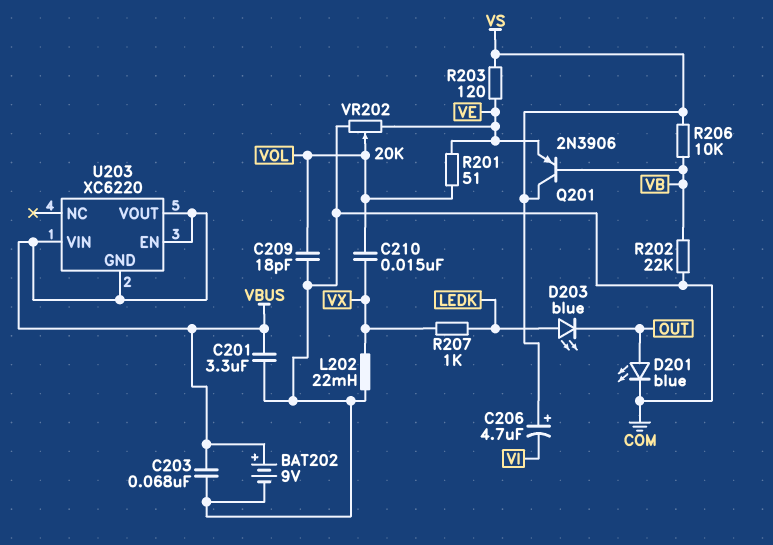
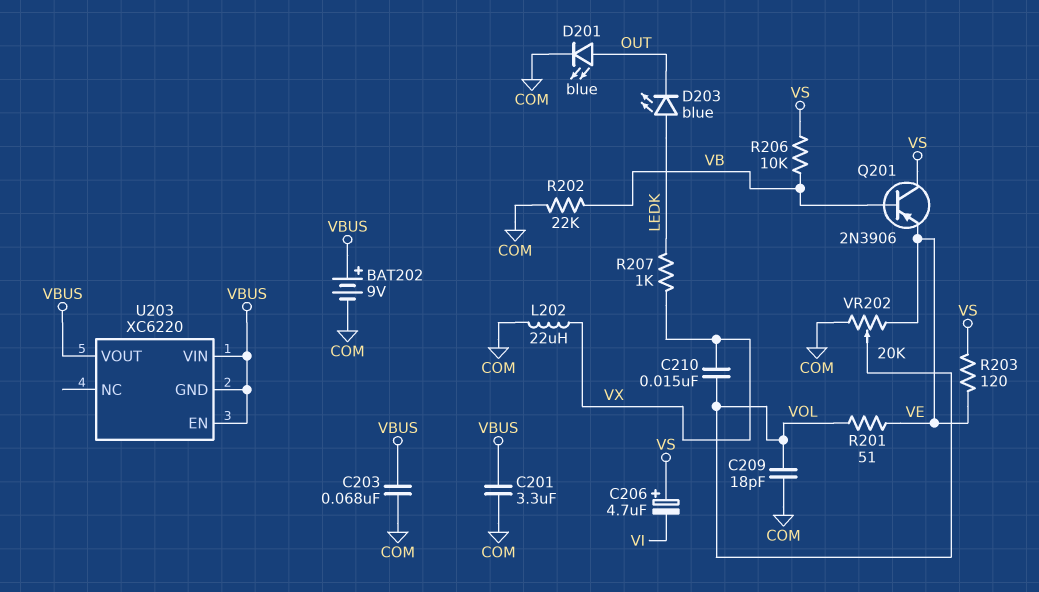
L202: 22mH (COM, VX) -> 22uH (COM, VX)

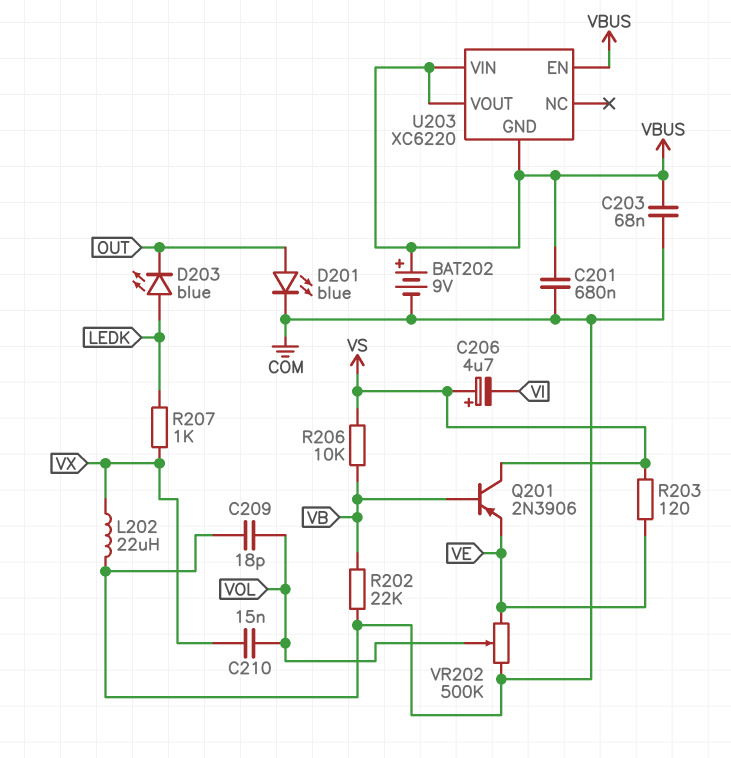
C201: 3.3uF (COM, VBUS) -> 680nF (COM, VBUS)
R201: 51 (VE, VOL) -> none
VR202: 20k (COM, VE, wiper VOL) -> 500k (COM, VE, wiper VOL)

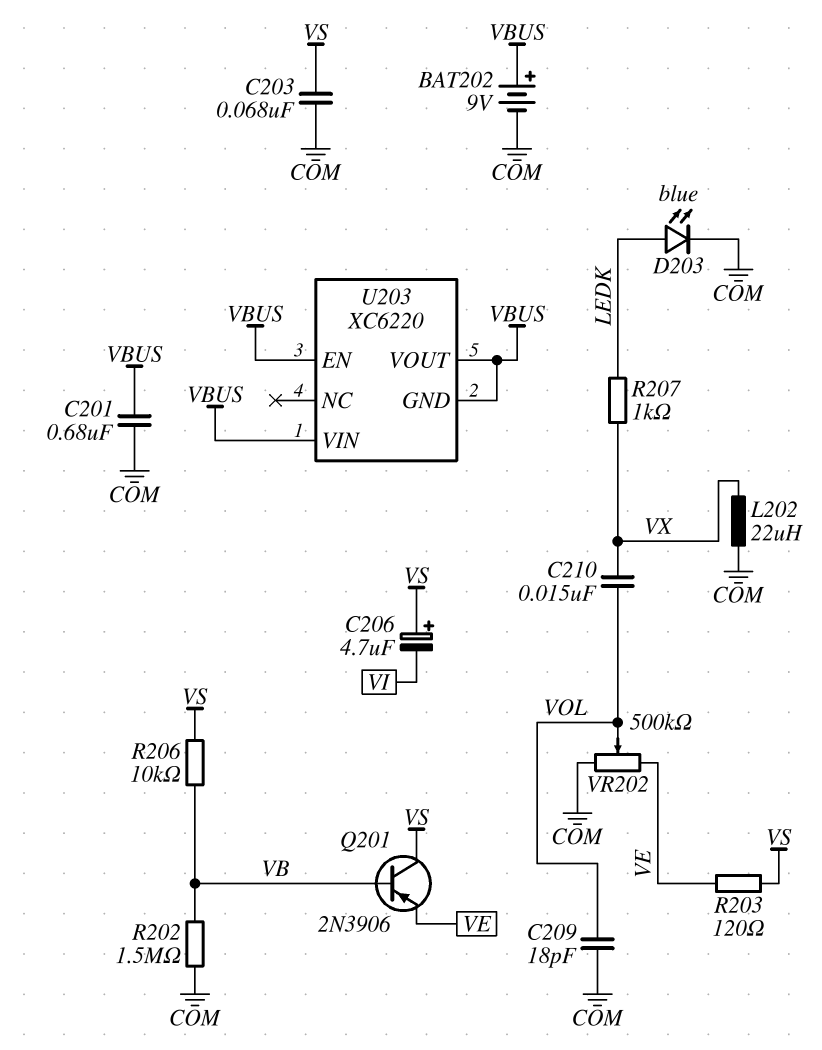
C203: 68nF (COM, VBUS) -> 68nF (COM, VS)
D201: LED blue (A OUT, K COM) -> none
D203: LED blue (A LEDK, K OUT) -> LED blue (A LEDK, K COM)
R202: 22k (COM, VB) -> 1.5M (COM, VB)

